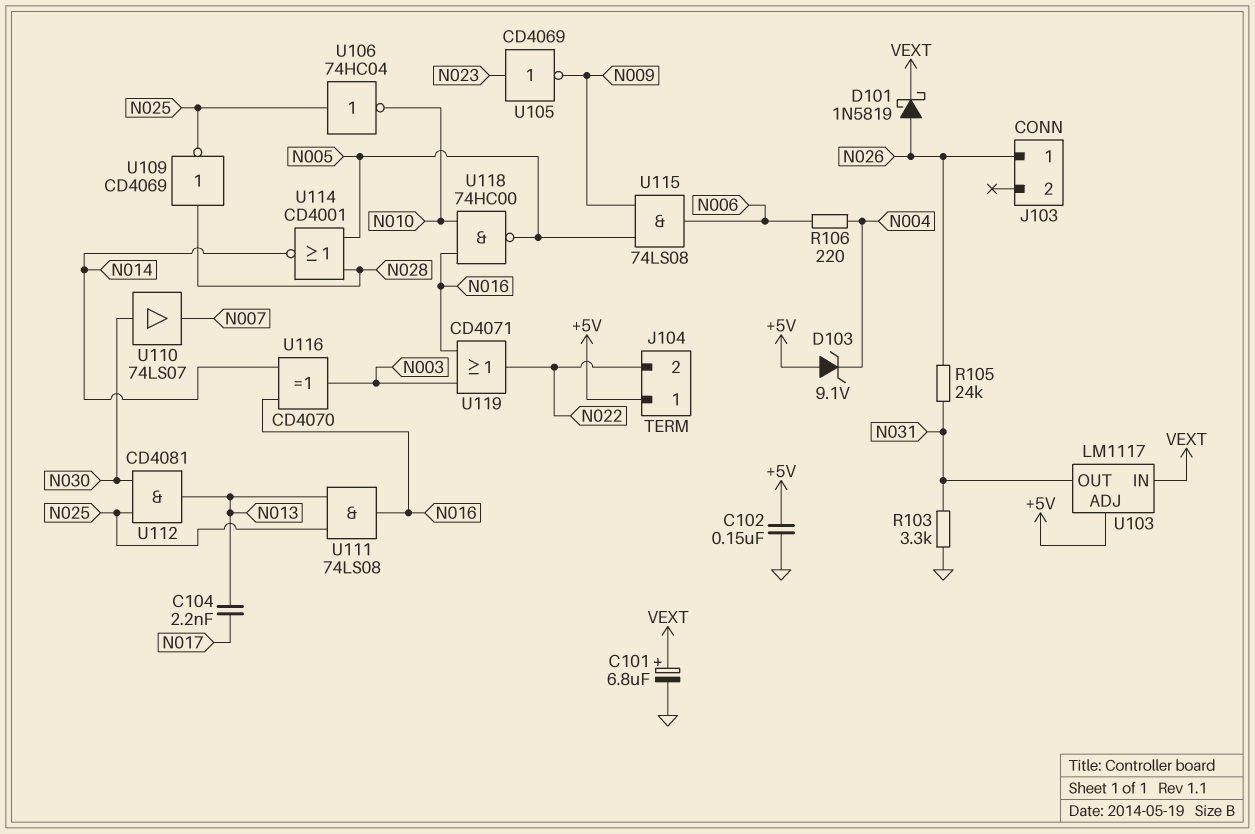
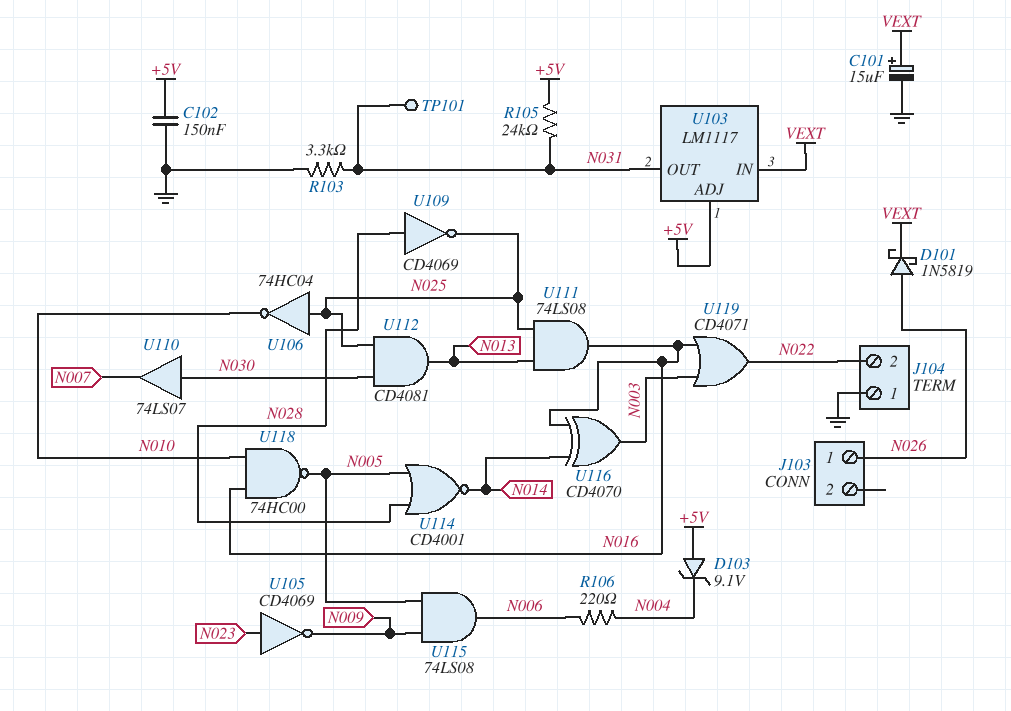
C101: 6.8uF (plus VEXT, minus GND) -> 15uF (plus VEXT, minus GND)
C104: 2.2nF (N013, N017) -> none
J104 pin 1: +5V -> GND
R105: 24k (N026, N031) -> 24k (+5V, N031)
TP101: none -> test point (N031)

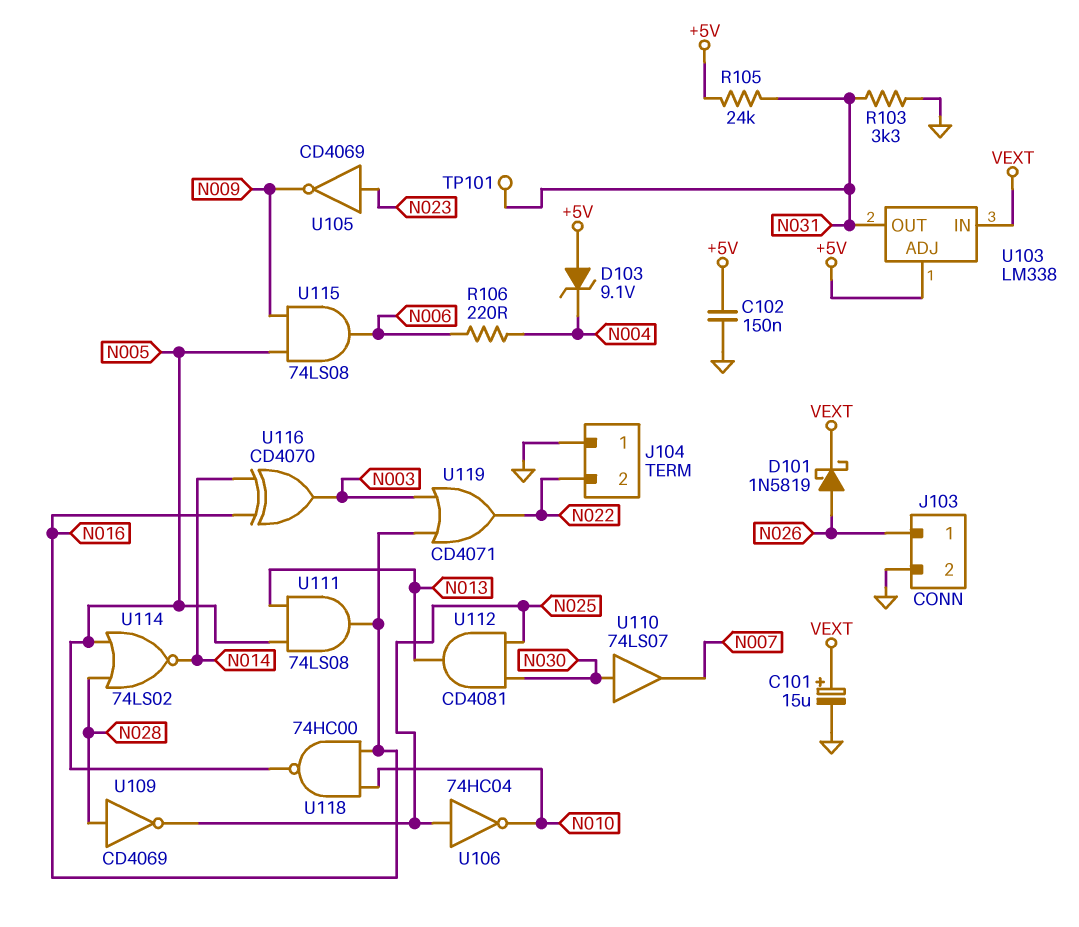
J103 pin 2: none -> GND
U103: LM1117 -> LM338
U111: AND 74LS08 (in N013, in N025, out N016) -> AND 74LS08 (in N005, in N013, out N016)
U114: NOR CD4001 (in N005, in N028, out N014) -> NOR 74LS02 (in N005, in N028, out N014)

